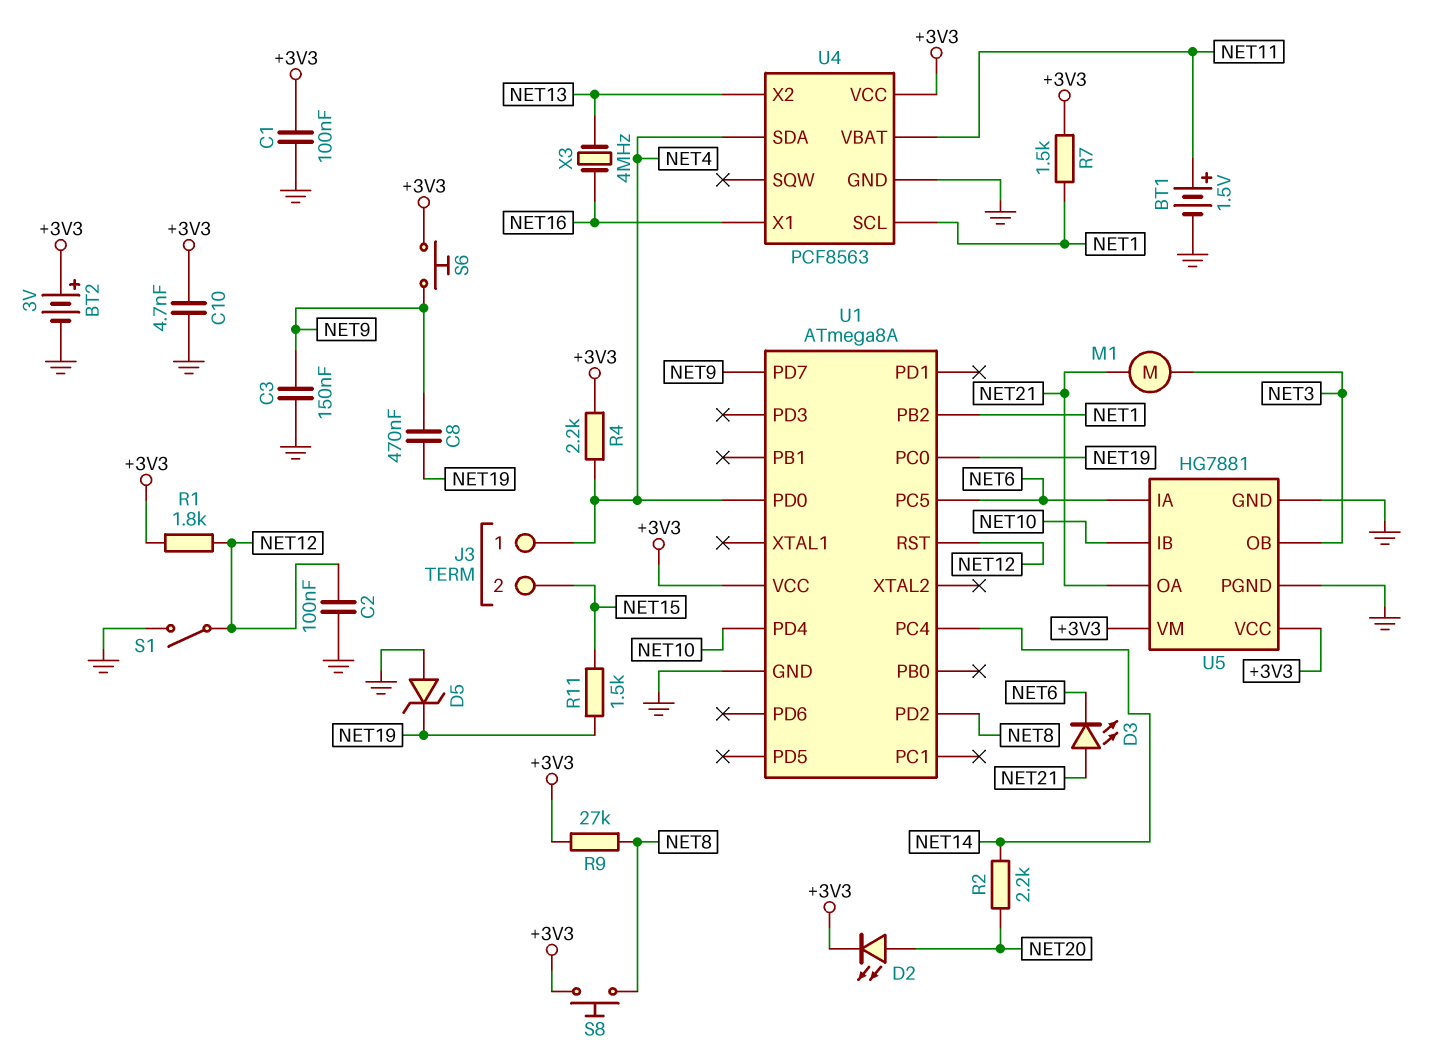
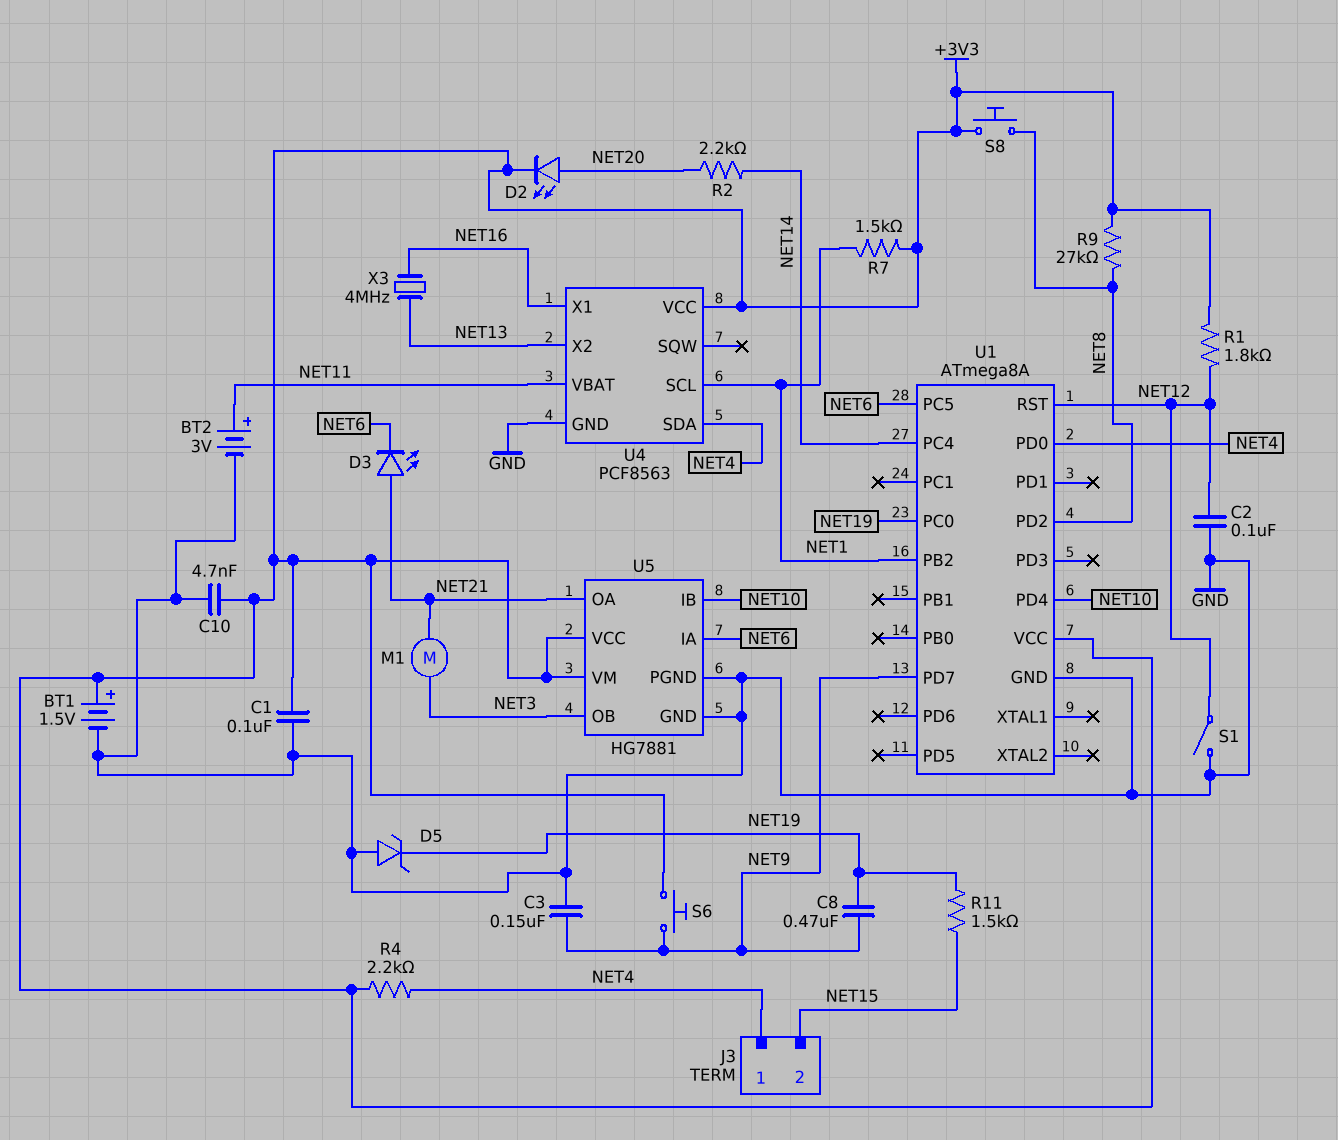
BT1: 1.5V (plus NET11, minus GND) -> 1.5V (plus +3V3, minus GND)
BT2: 3V (plus +3V3, minus GND) -> 3V (plus NET11, minus GND)

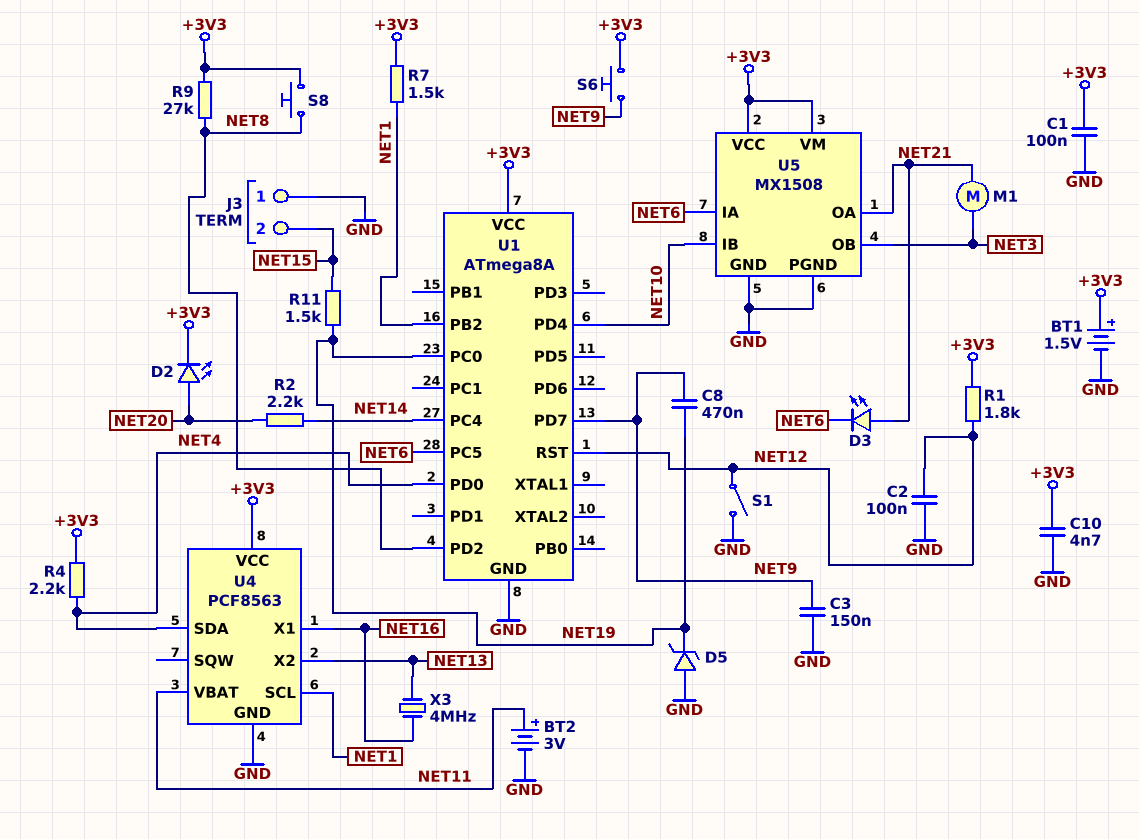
J3 pin 1: NET4 -> GND
U5: HG7881 -> MX1508

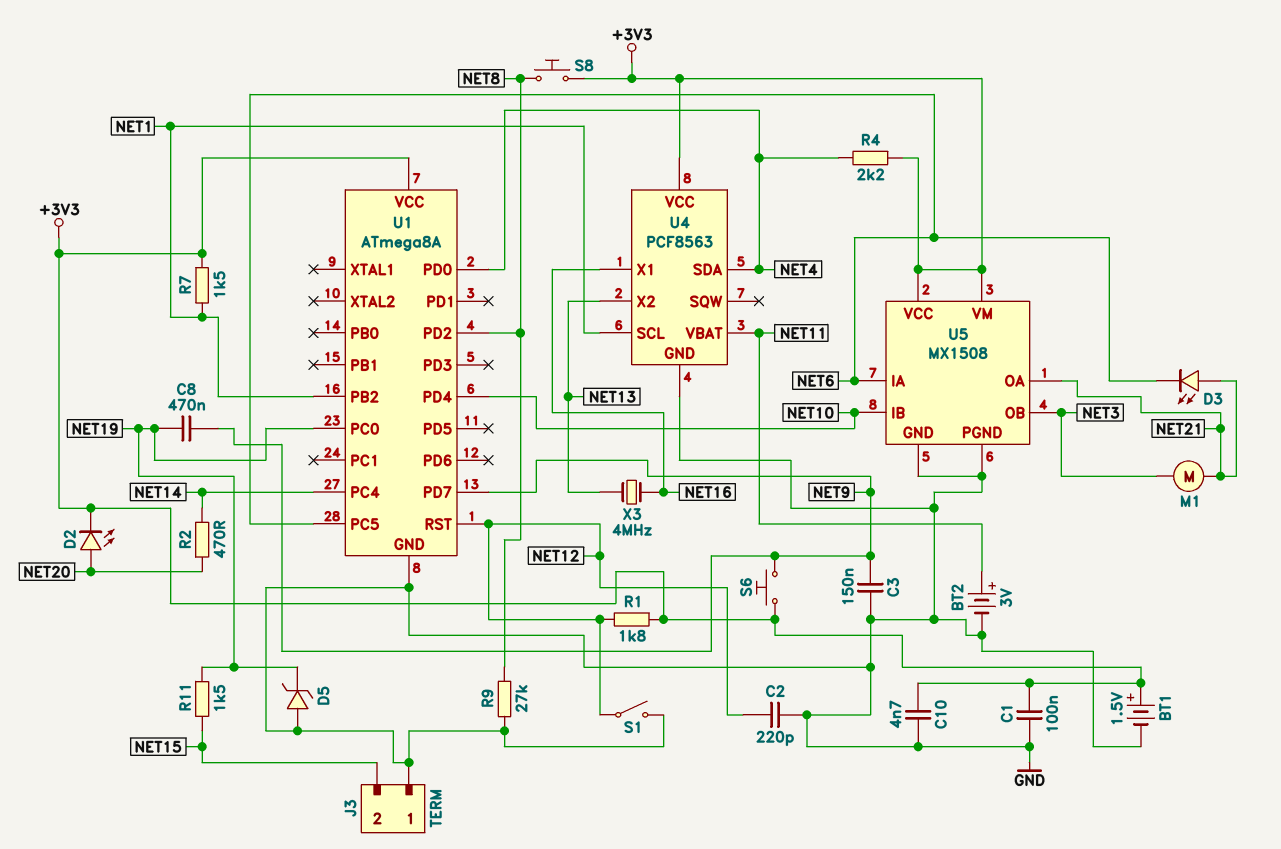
C2: 100nF (GND, NET12) -> 220pF (GND, NET12)
R2: 2.2k (NET14, NET20) -> 470 (NET14, NET20)
R9: 27k (+3V3, NET8) -> 27k (GND, NET8)

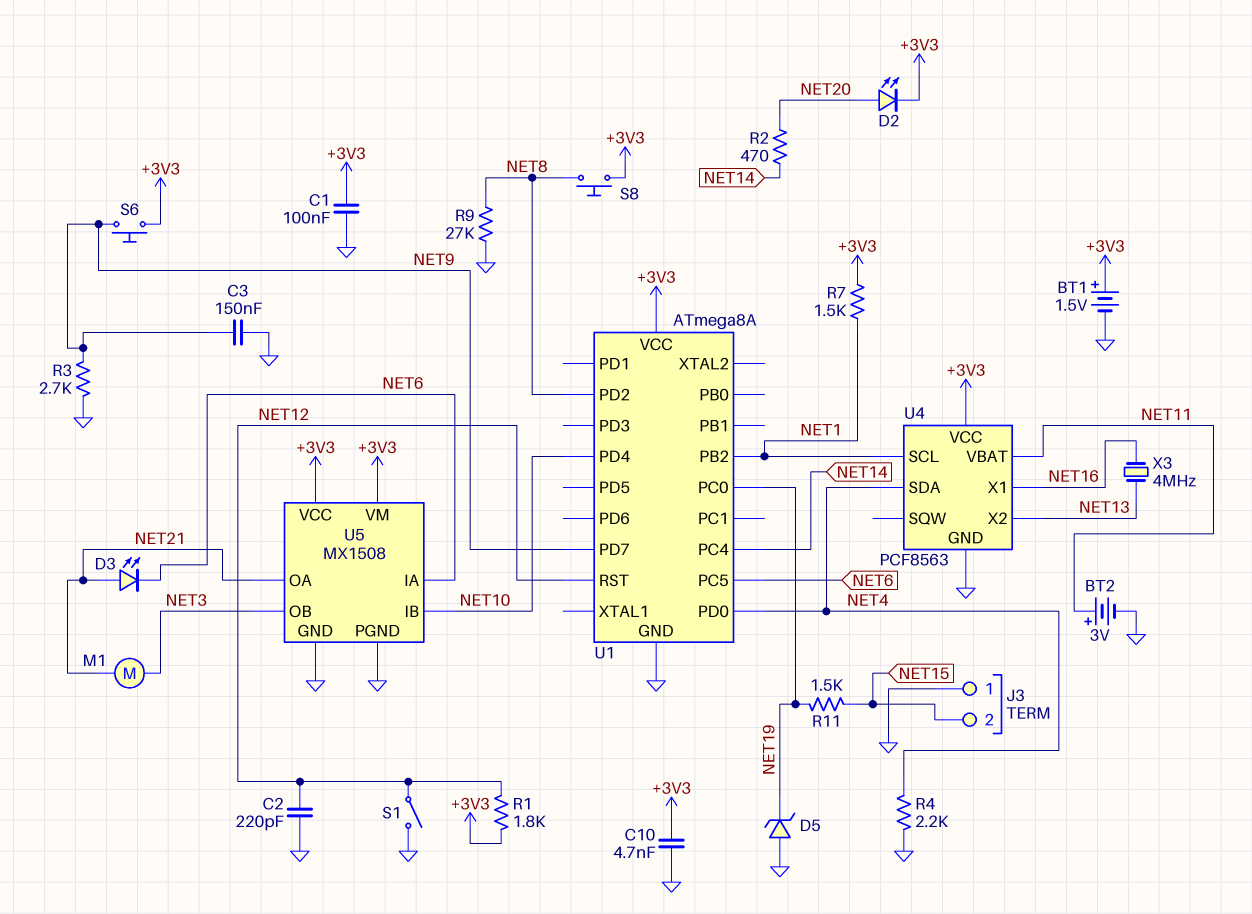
C8: 470nF (NET9, NET19) -> none
R3: none -> 2.7k (GND, NET9)
R4: 2.2k (+3V3, NET4) -> 2.2k (GND, NET4)

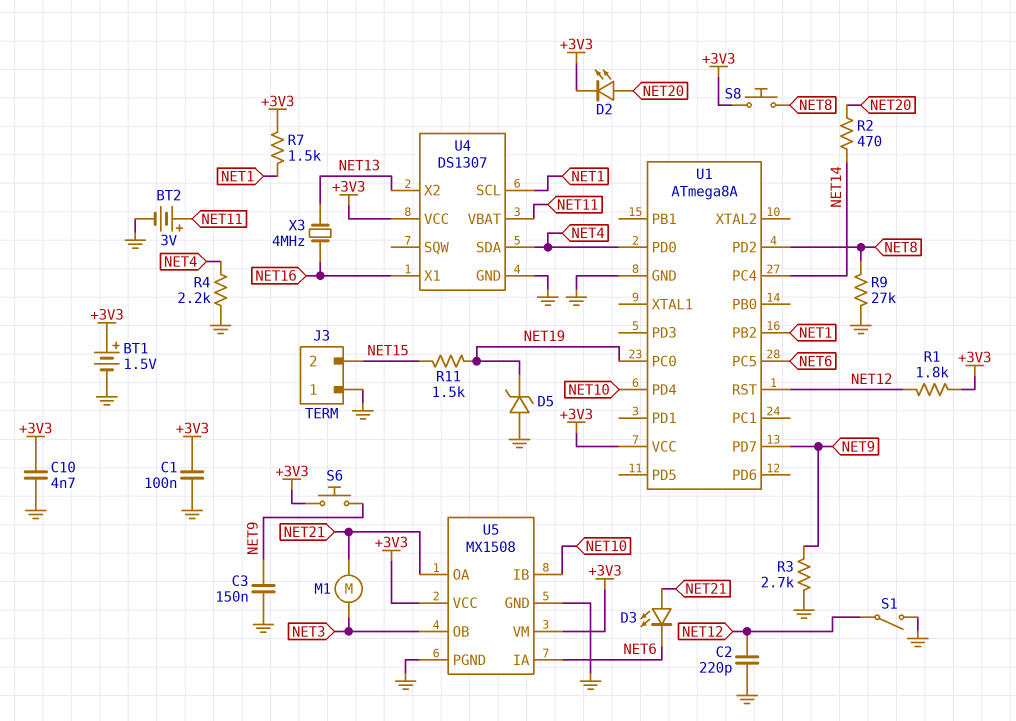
U4: PCF8563 -> DS1307

